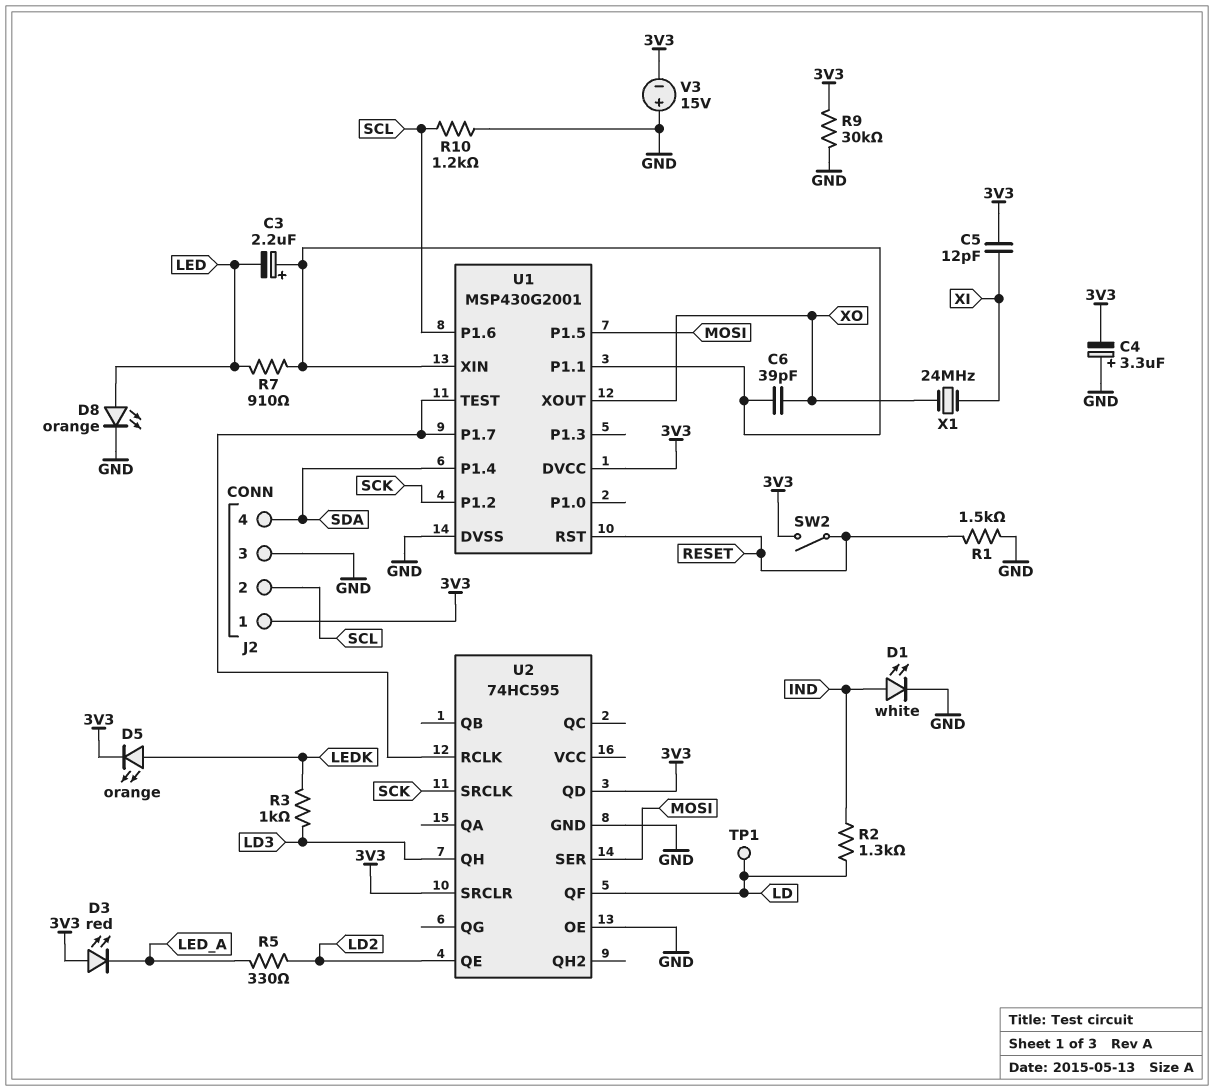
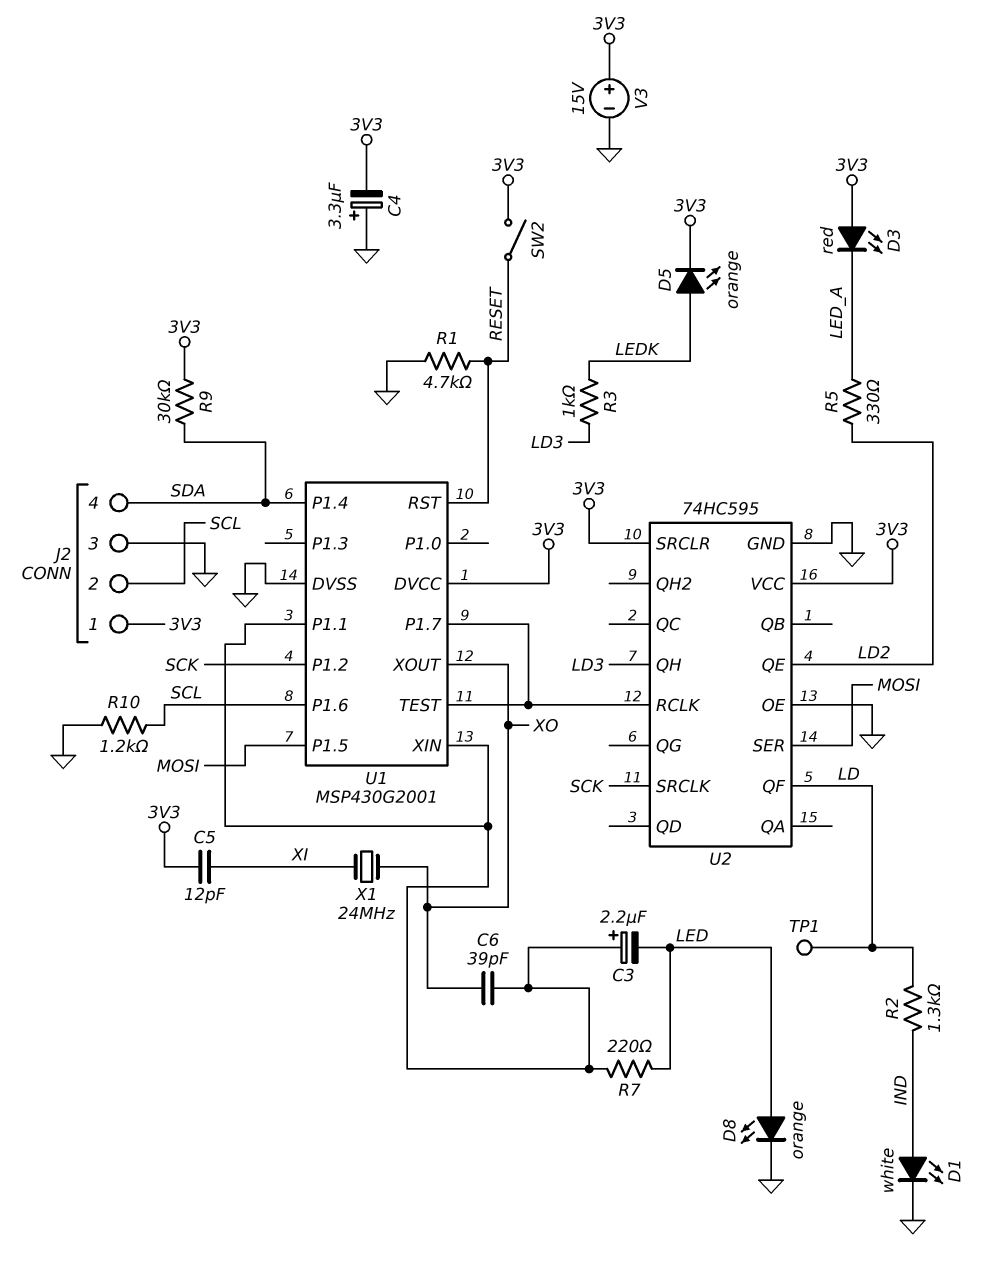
R1: 1.5k (GND, RESET) -> 4.7k (GND, RESET)
R7: 910 (LED, U1/P1.1) -> 220 (LED, U1/P1.1)
R9: 30k (3V3, GND) -> 30k (3V3, SDA)
U2 pin QD: 3V3 -> none
U2 pin VCC: none -> 3V3
V3: 15V (plus GND, minus 3V3) -> 15V (plus 3V3, minus GND)

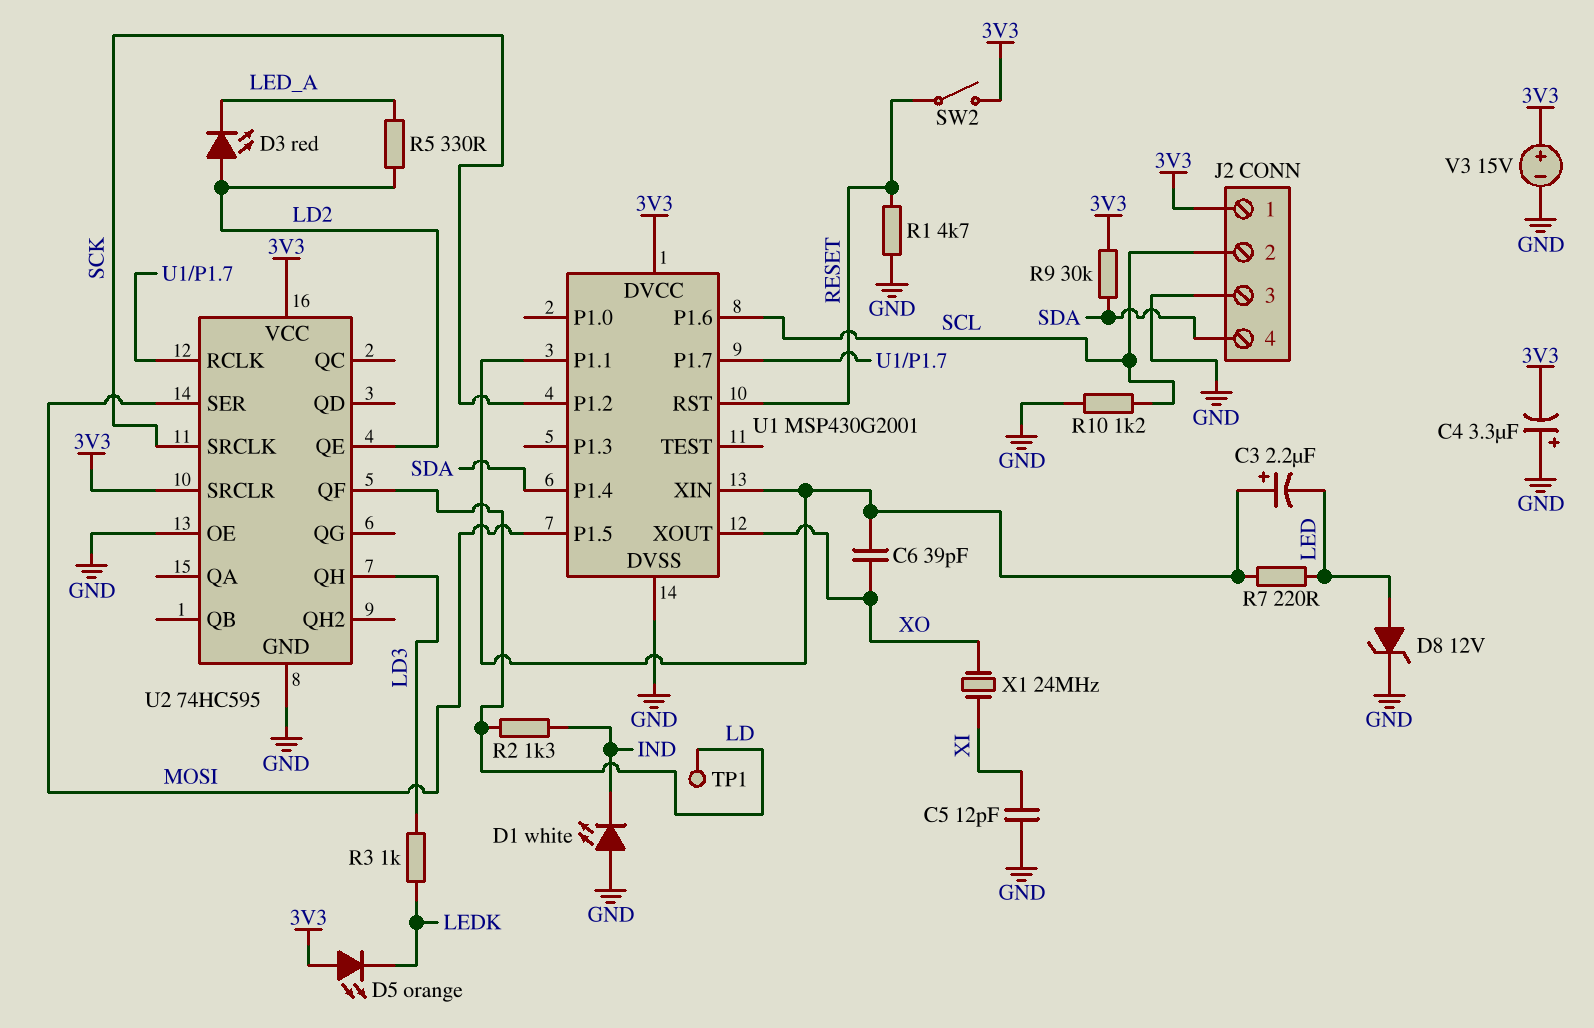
C5: 12pF (3V3, XI) -> 12pF (GND, XI)
D1: LED white (A IND, K GND) -> LED white (A GND, K IND)
D3: LED red (A 3V3, K LED_A) -> LED red (A LD2, K LED_A)
D5: LED orange (A LEDK, K 3V3) -> LED orange (A 3V3, K LEDK)
D8: LED orange (A LED, K GND) -> zener 12V (A LED, K GND)
U1 pin TEST: U1/P1.7 -> none

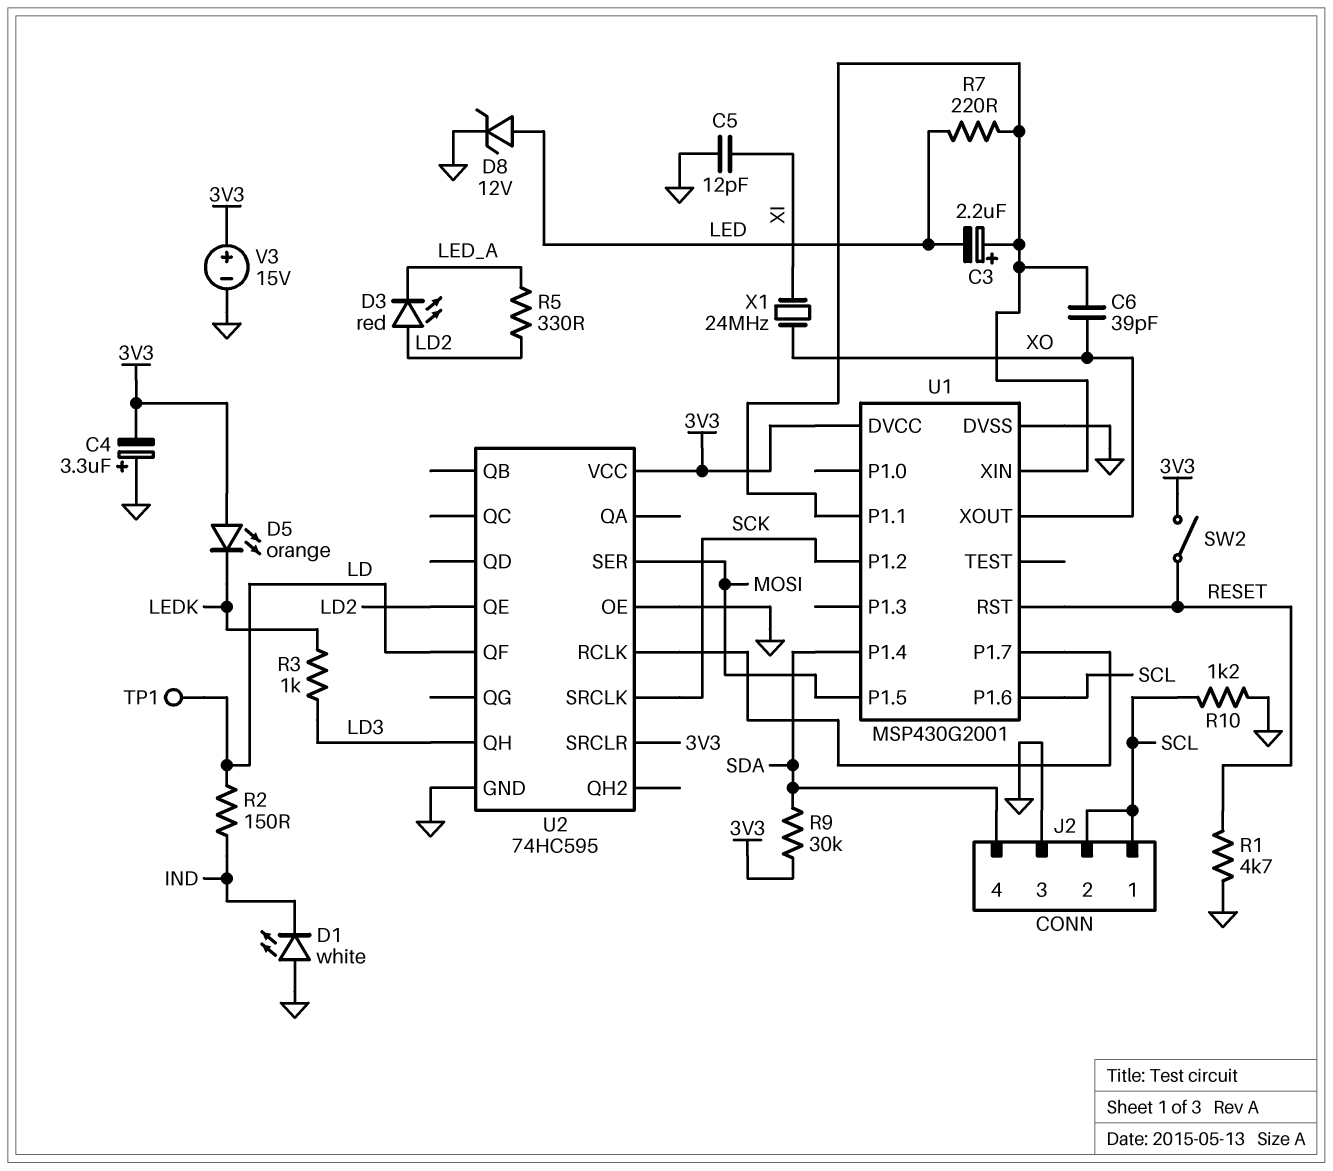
J2 pin 1: 3V3 -> SCL
R2: 1.3k (IND, LD) -> 150 (IND, LD)

